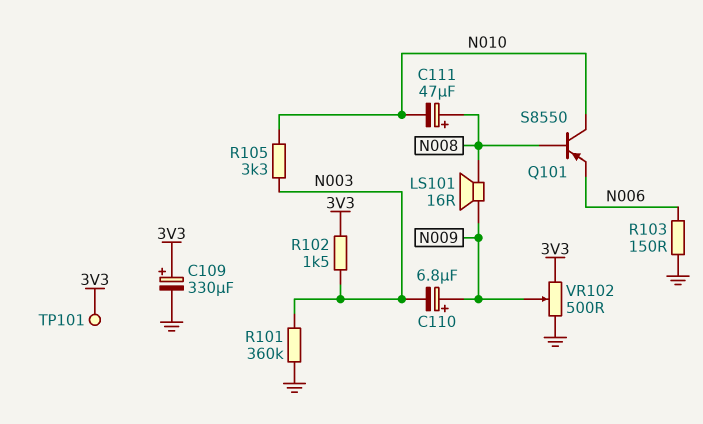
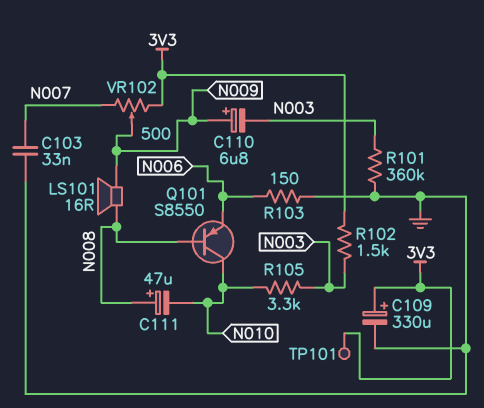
C103: none -> 33nF (GND, N007)
VR102: 500 (3V3, GND, wiper N009) -> 500 (3V3, N007, wiper N009)

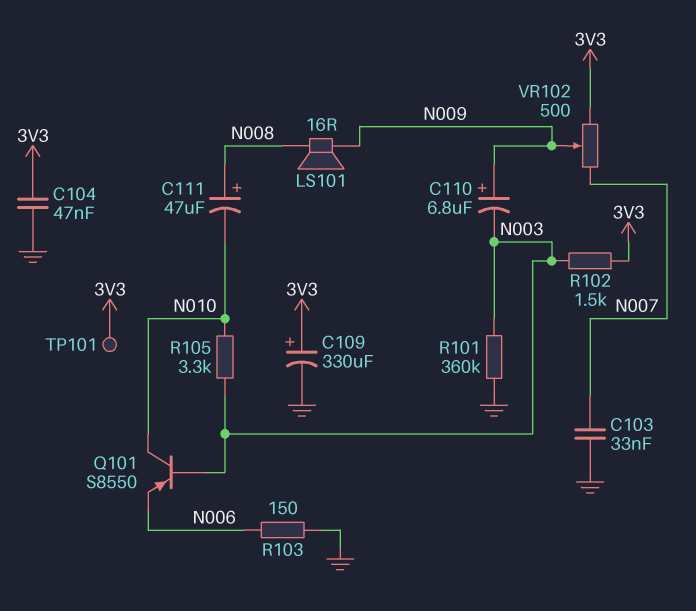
C104: none -> 47nF (3V3, GND)
Q101: PNP S8550 (B N008, C N010, E N006) -> PNP S8550 (B N003, C N010, E N006)

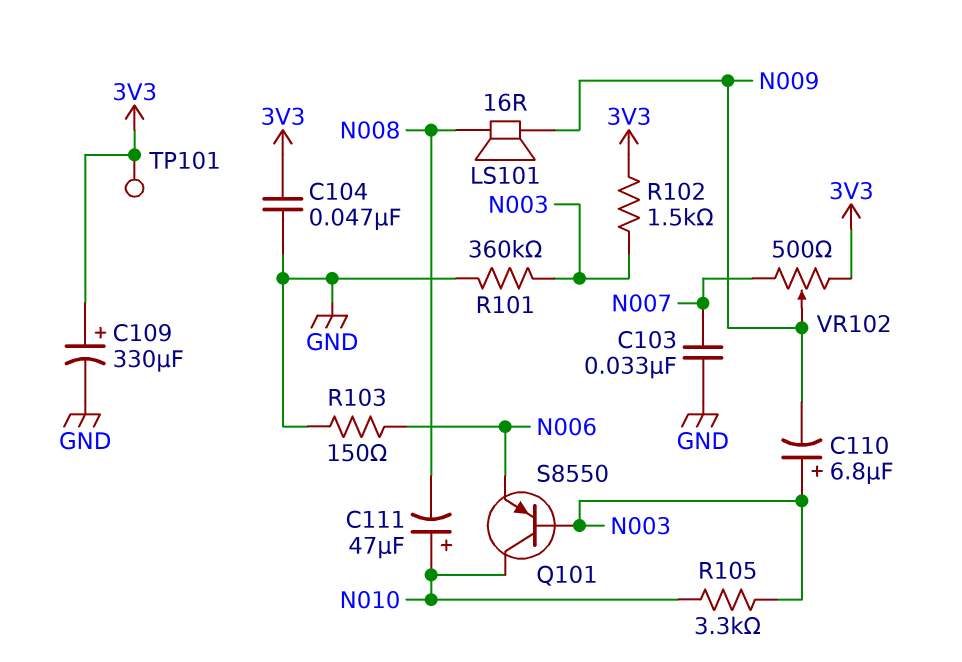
C110: 6.8uF (plus N009, minus N003) -> 6.8uF (plus N003, minus N009)
C111: 47uF (plus N008, minus N010) -> 47uF (plus N010, minus N008)

